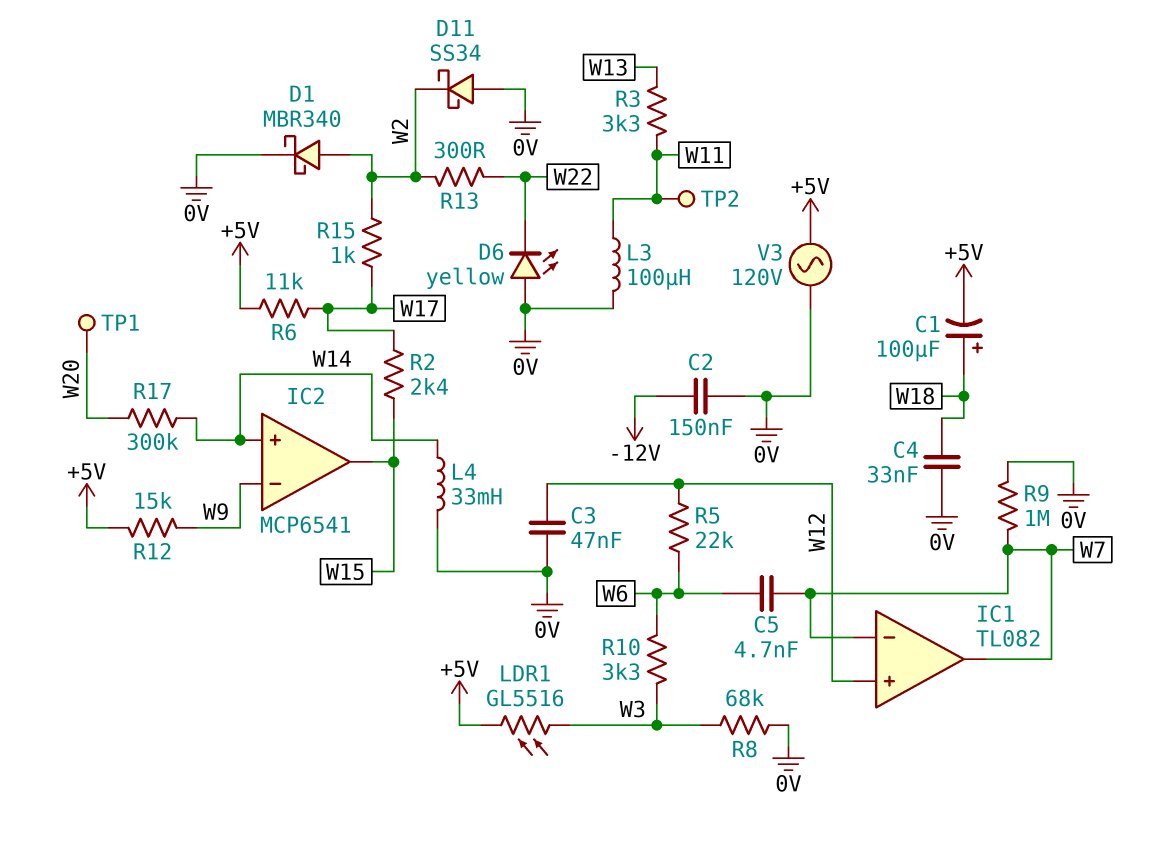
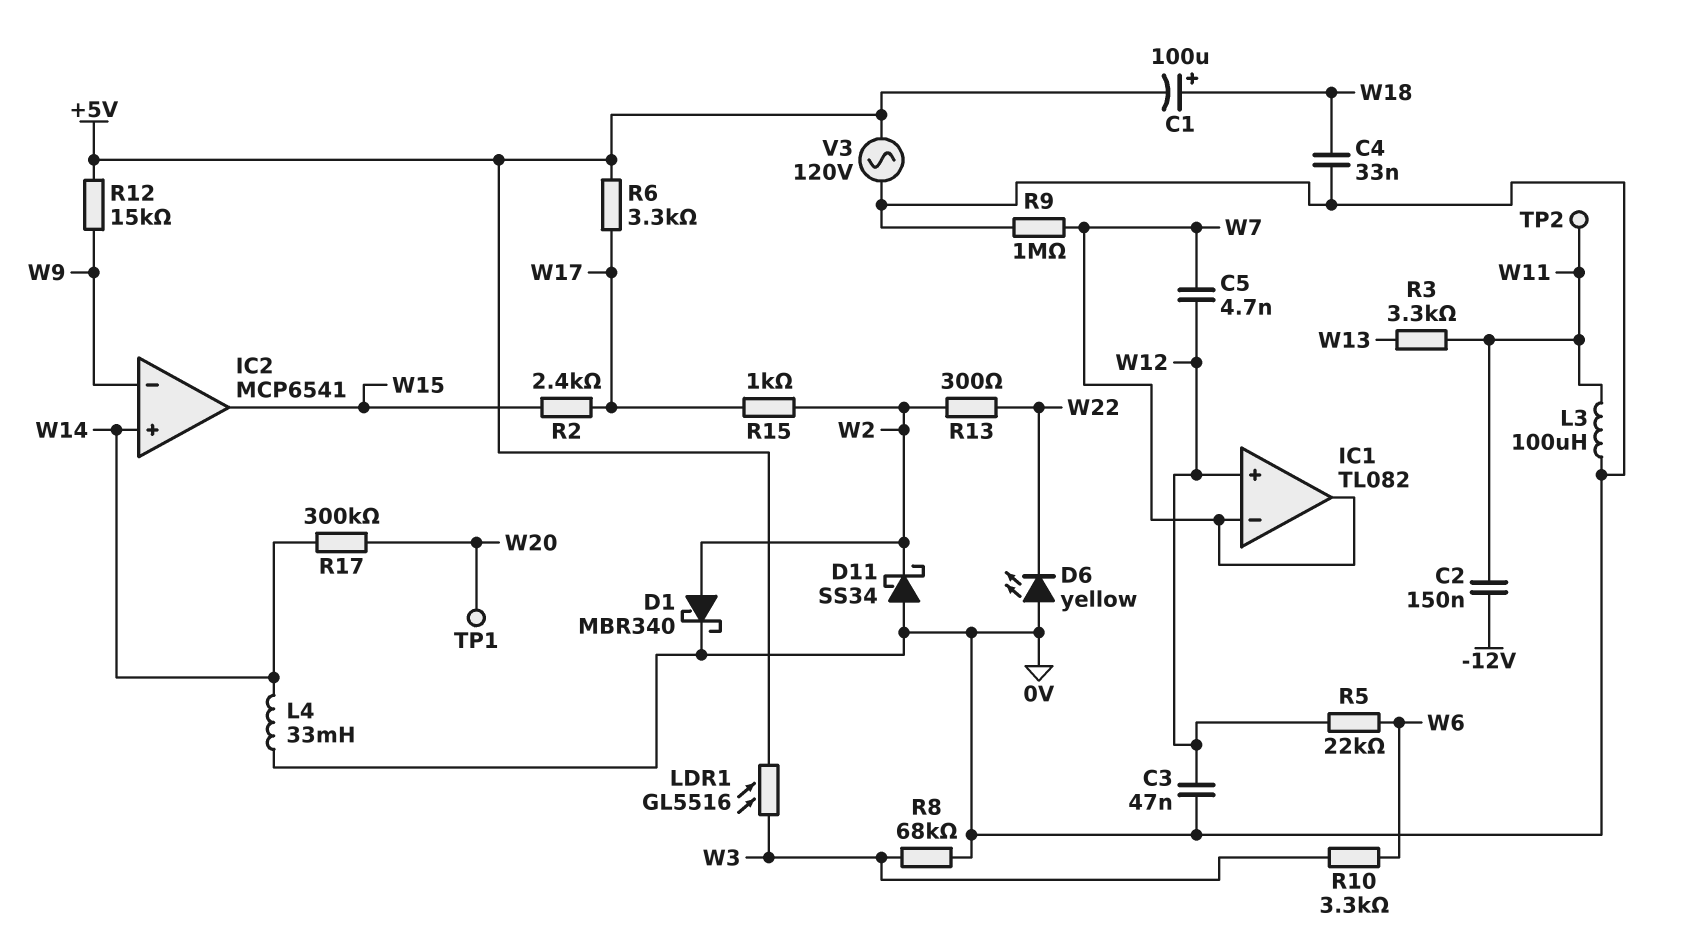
C2: 150nF (-12V, 0V) -> 150nF (-12V, W11)
C5: 4.7nF (W6, W7) -> 4.7nF (W7, W12)
R6: 11k (+5V, W17) -> 3.3k (+5V, W17)

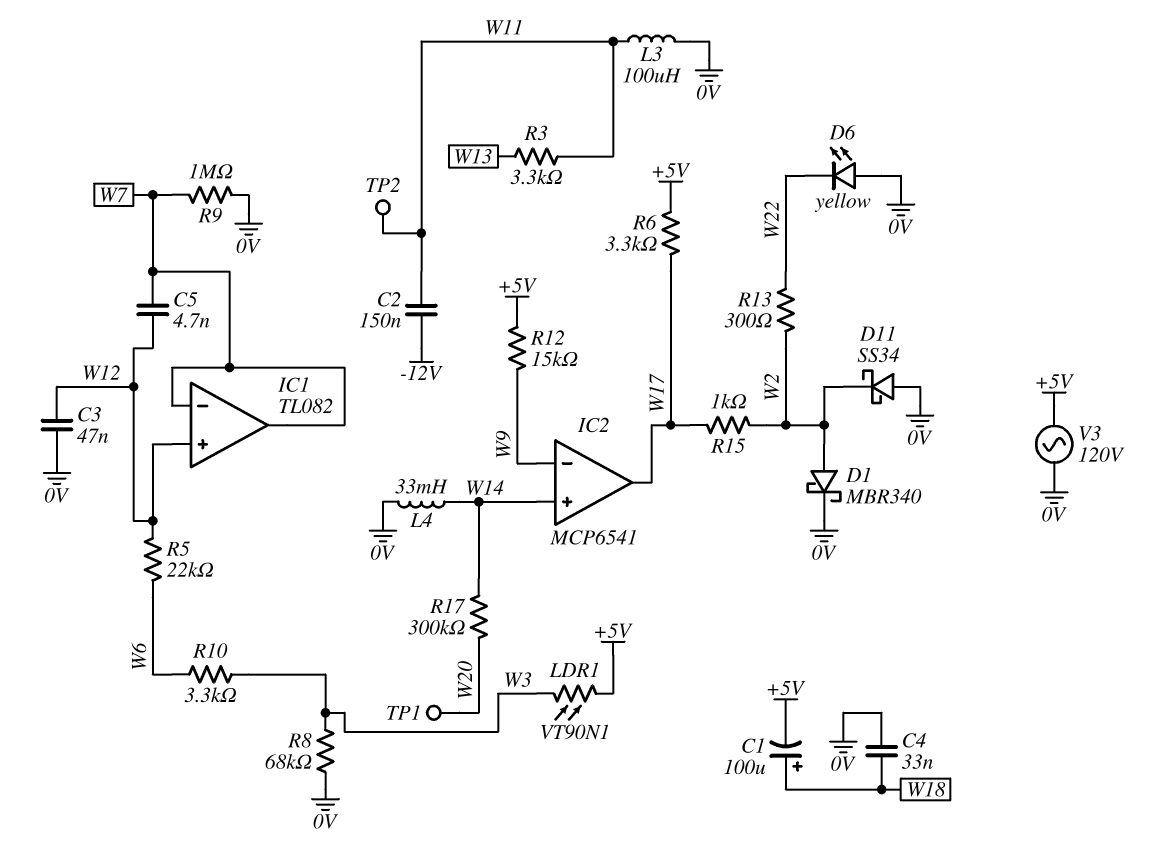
IC2 pin out: W15 -> W17
LDR1: GL5516 (+5V, W3) -> VT90N1 (+5V, W3)
R2: 2.4k (W15, W17) -> none

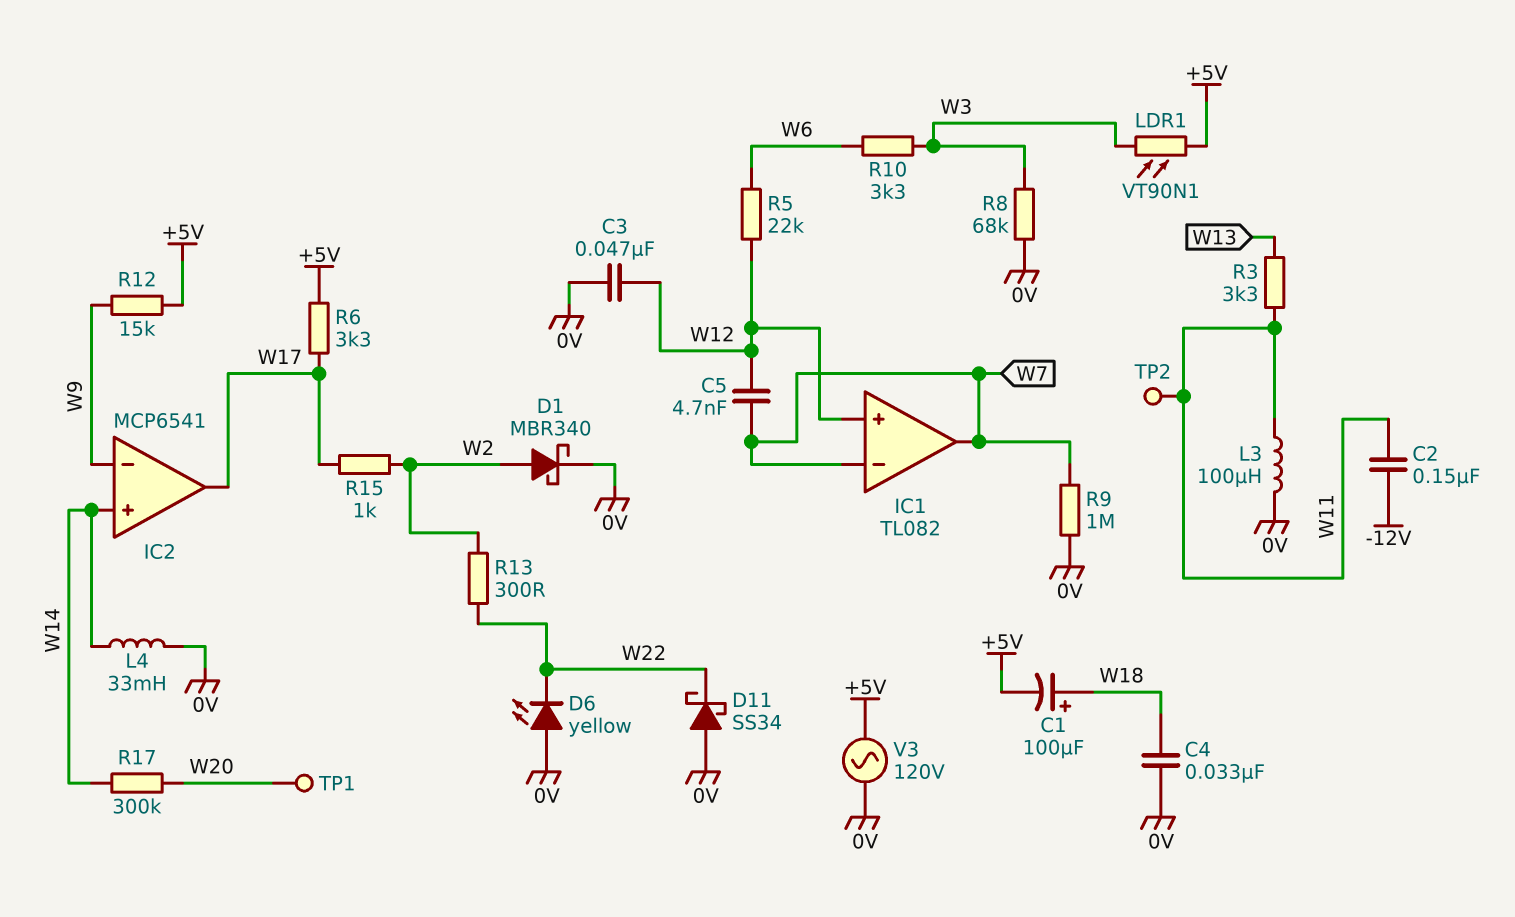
D11: schottky SS34 (A 0V, K W2) -> schottky SS34 (A 0V, K W22)

